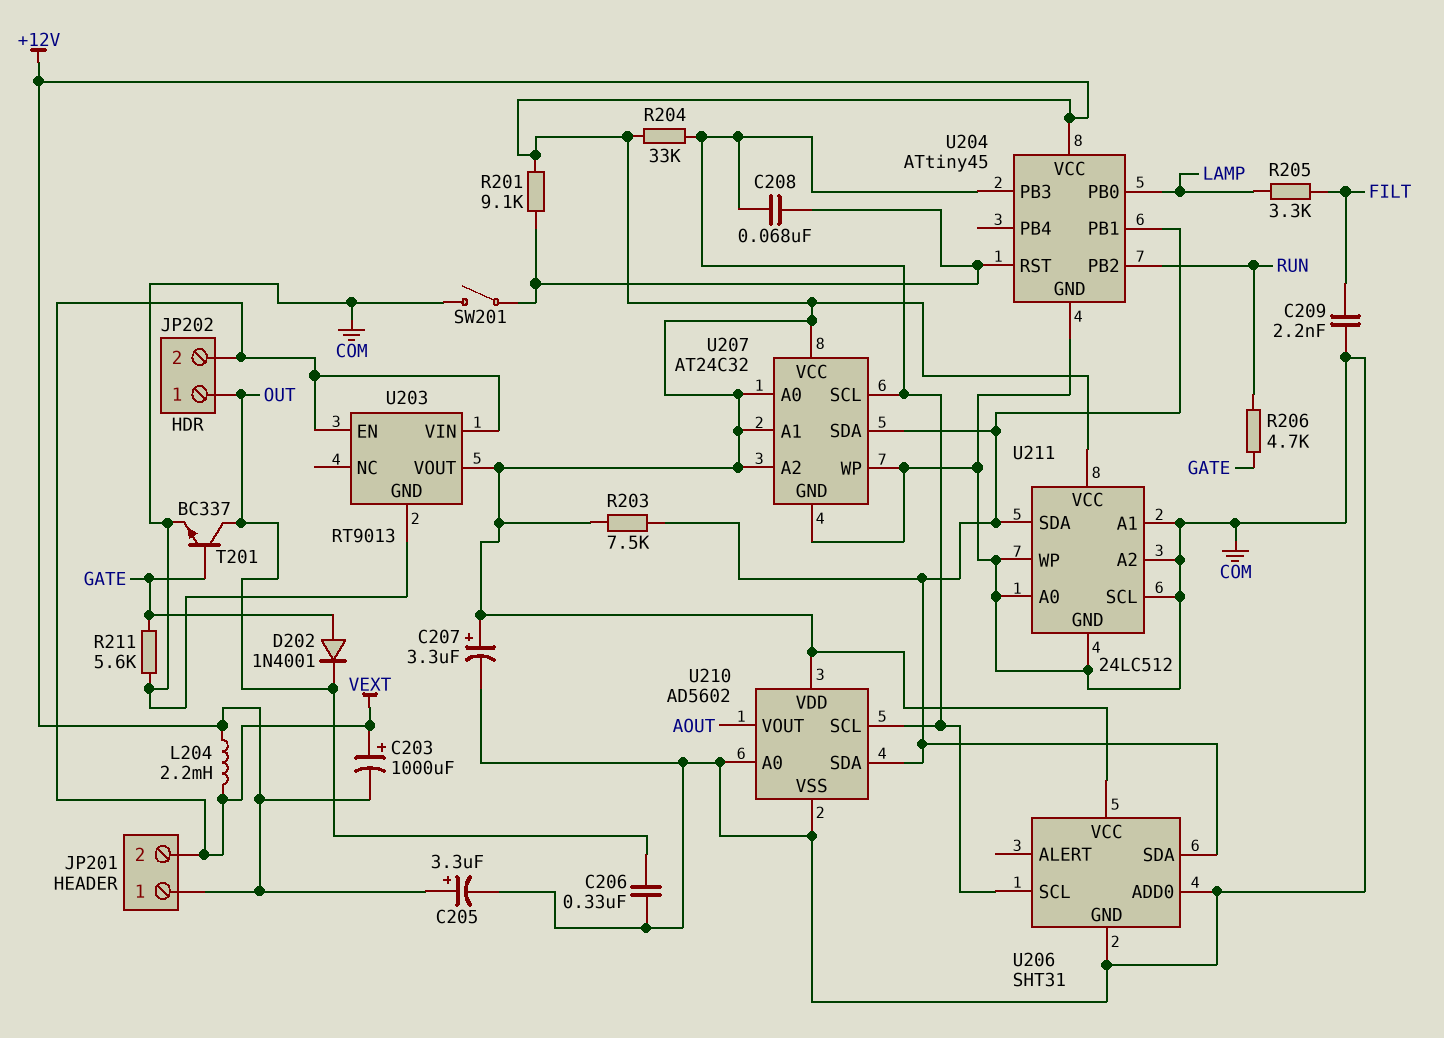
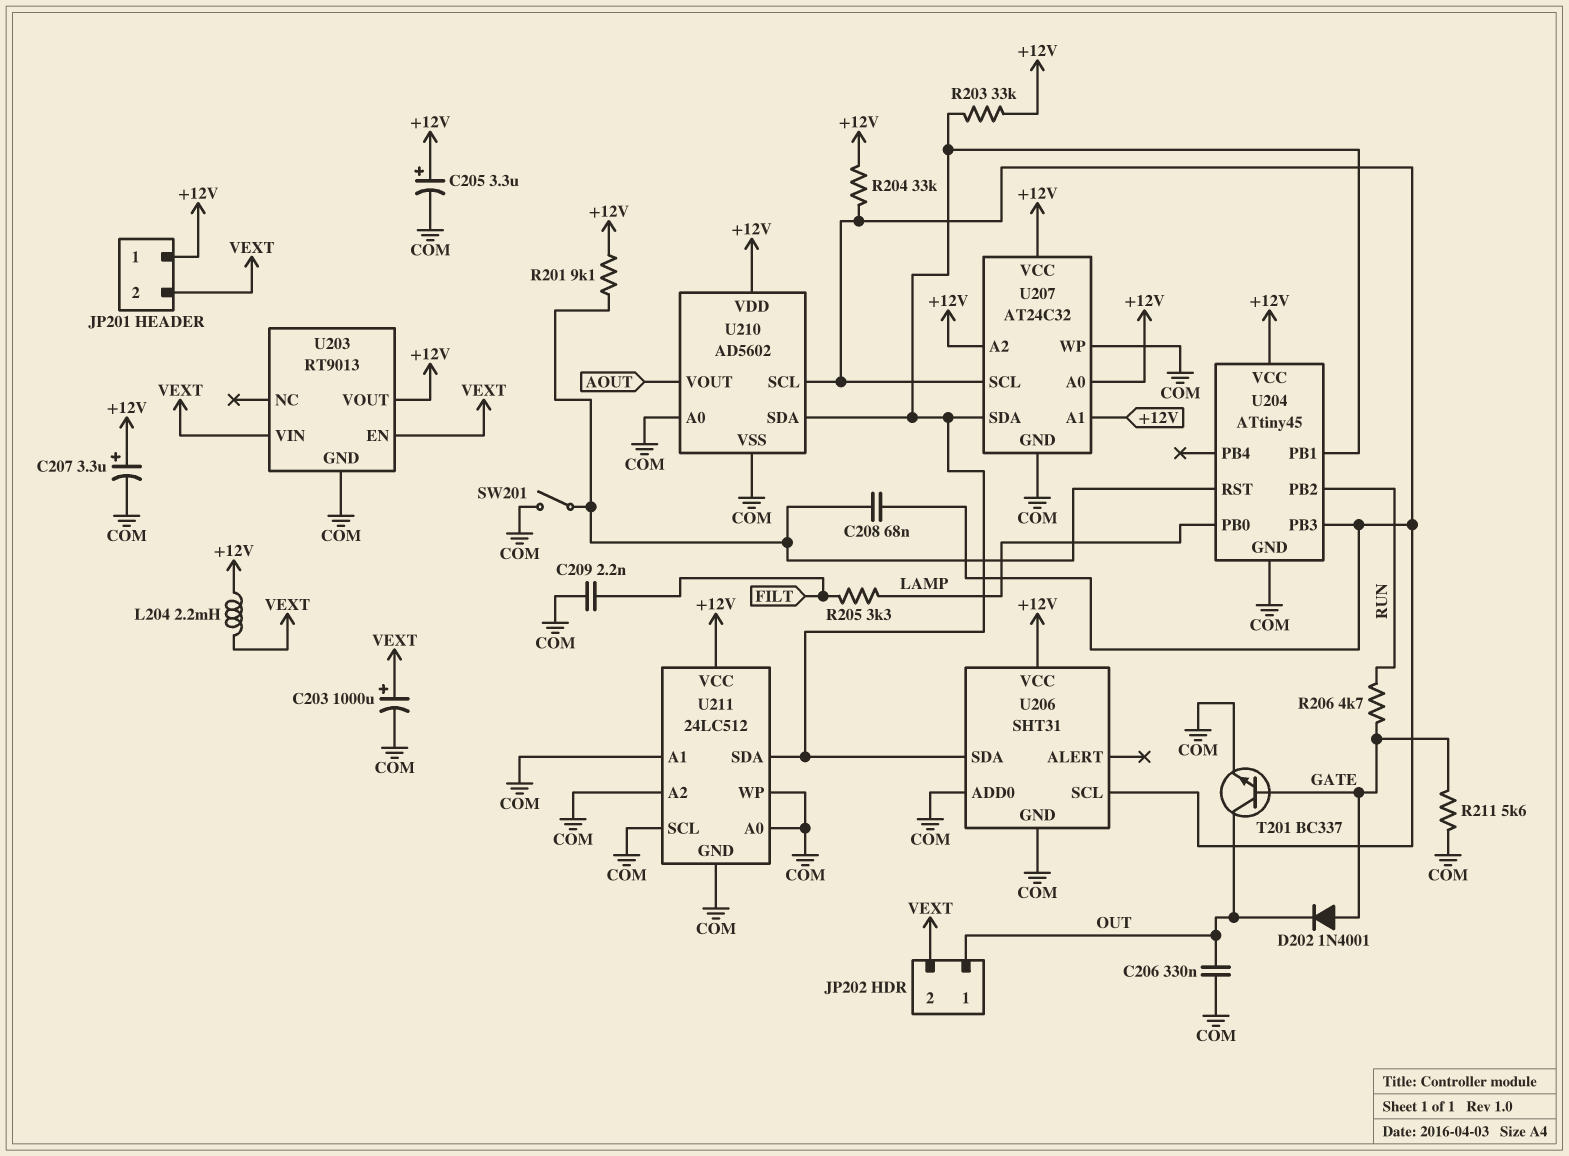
C203: 1000uF (plus VEXT, minus +12V) -> 1000uF (plus VEXT, minus COM)
R203: 7.5k (+12V, U204/PB1) -> 33k (+12V, U204/PB1)

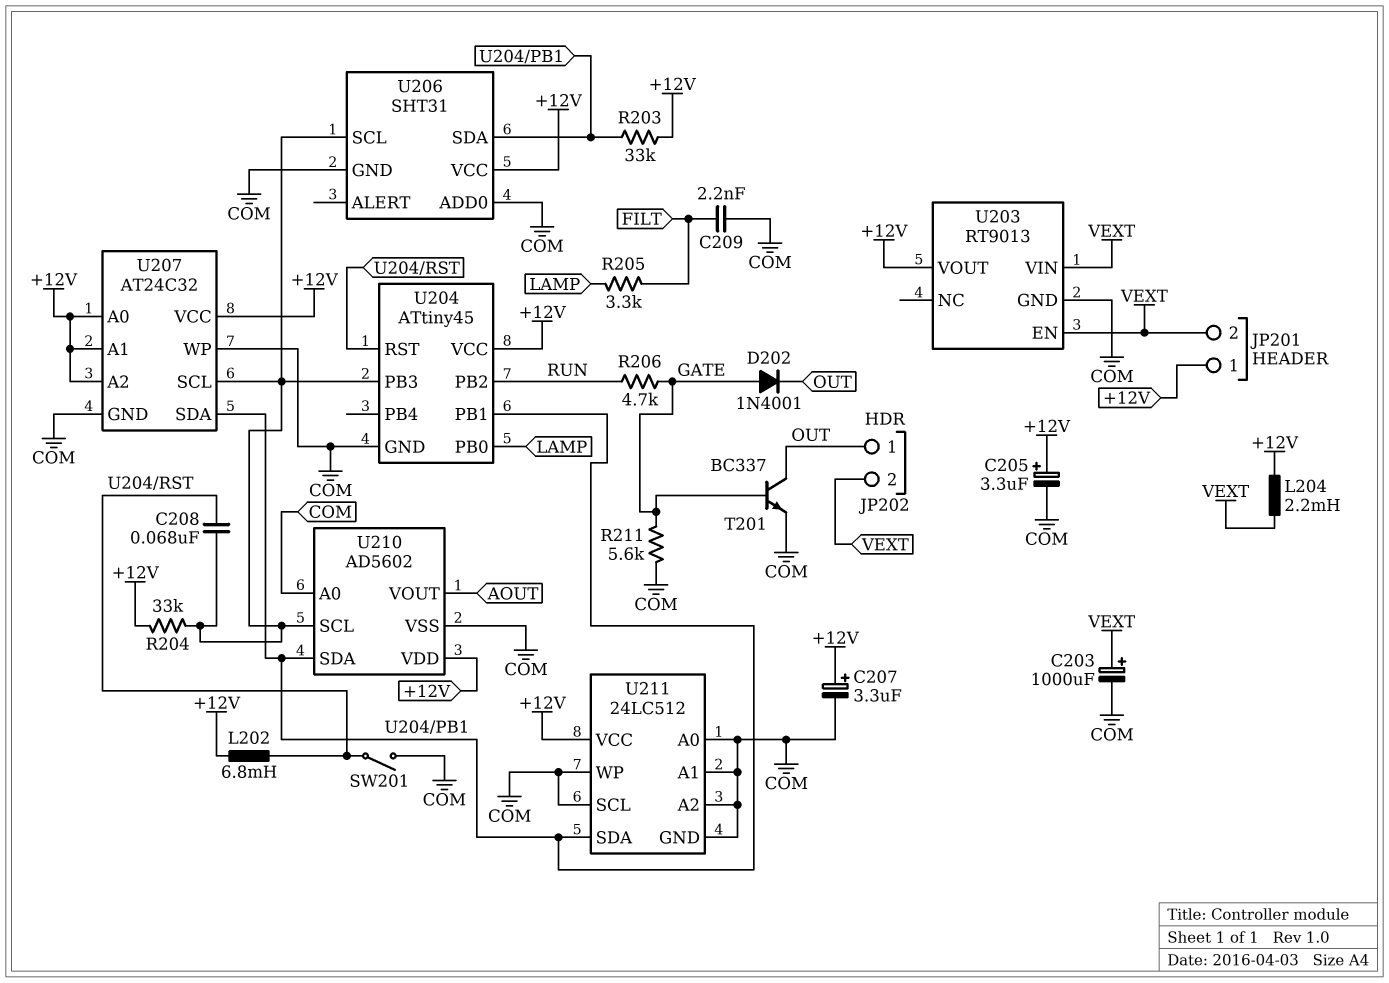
C206: 330nF (COM, OUT) -> none
L202: none -> 6.8mH (+12V, U204/RST)
R201: 9.1k (+12V, U204/RST) -> none

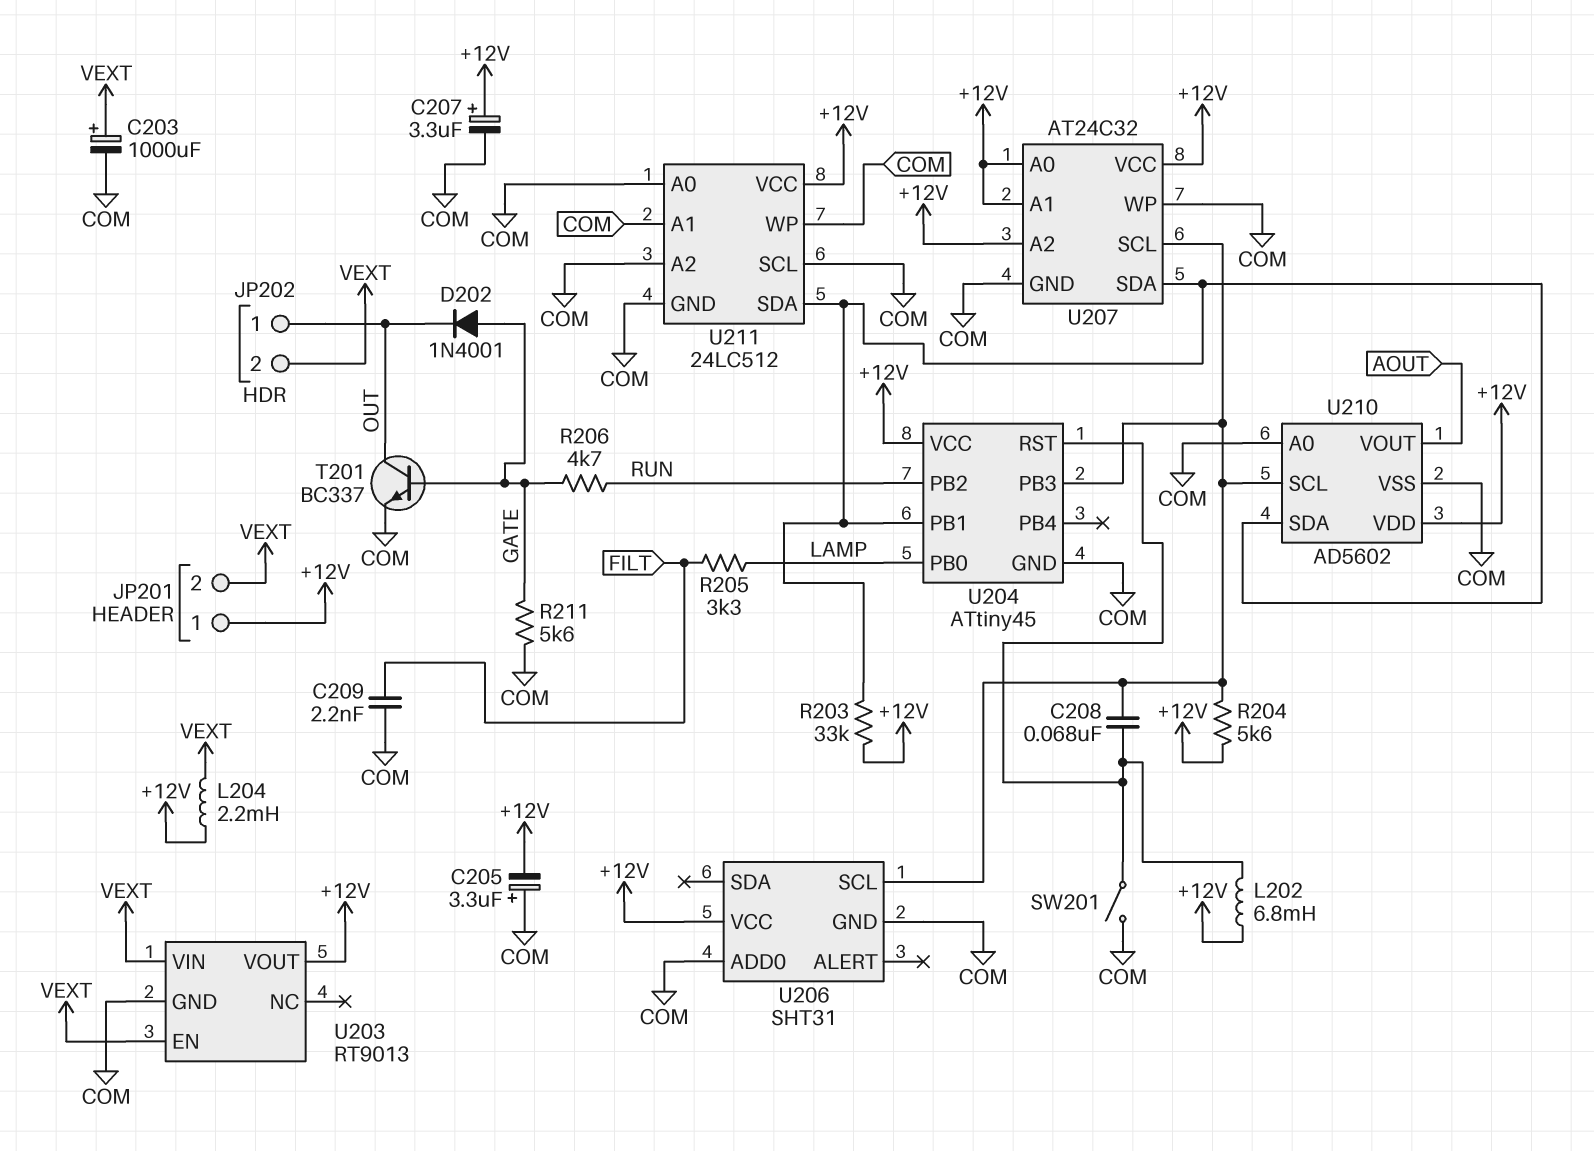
C205: 3.3uF (plus +12V, minus COM) -> 3.3uF (plus COM, minus +12V)
R204: 33k (+12V, U204/PB3) -> 5.6k (+12V, U204/PB3)
U206 pin SDA: U204/PB1 -> none

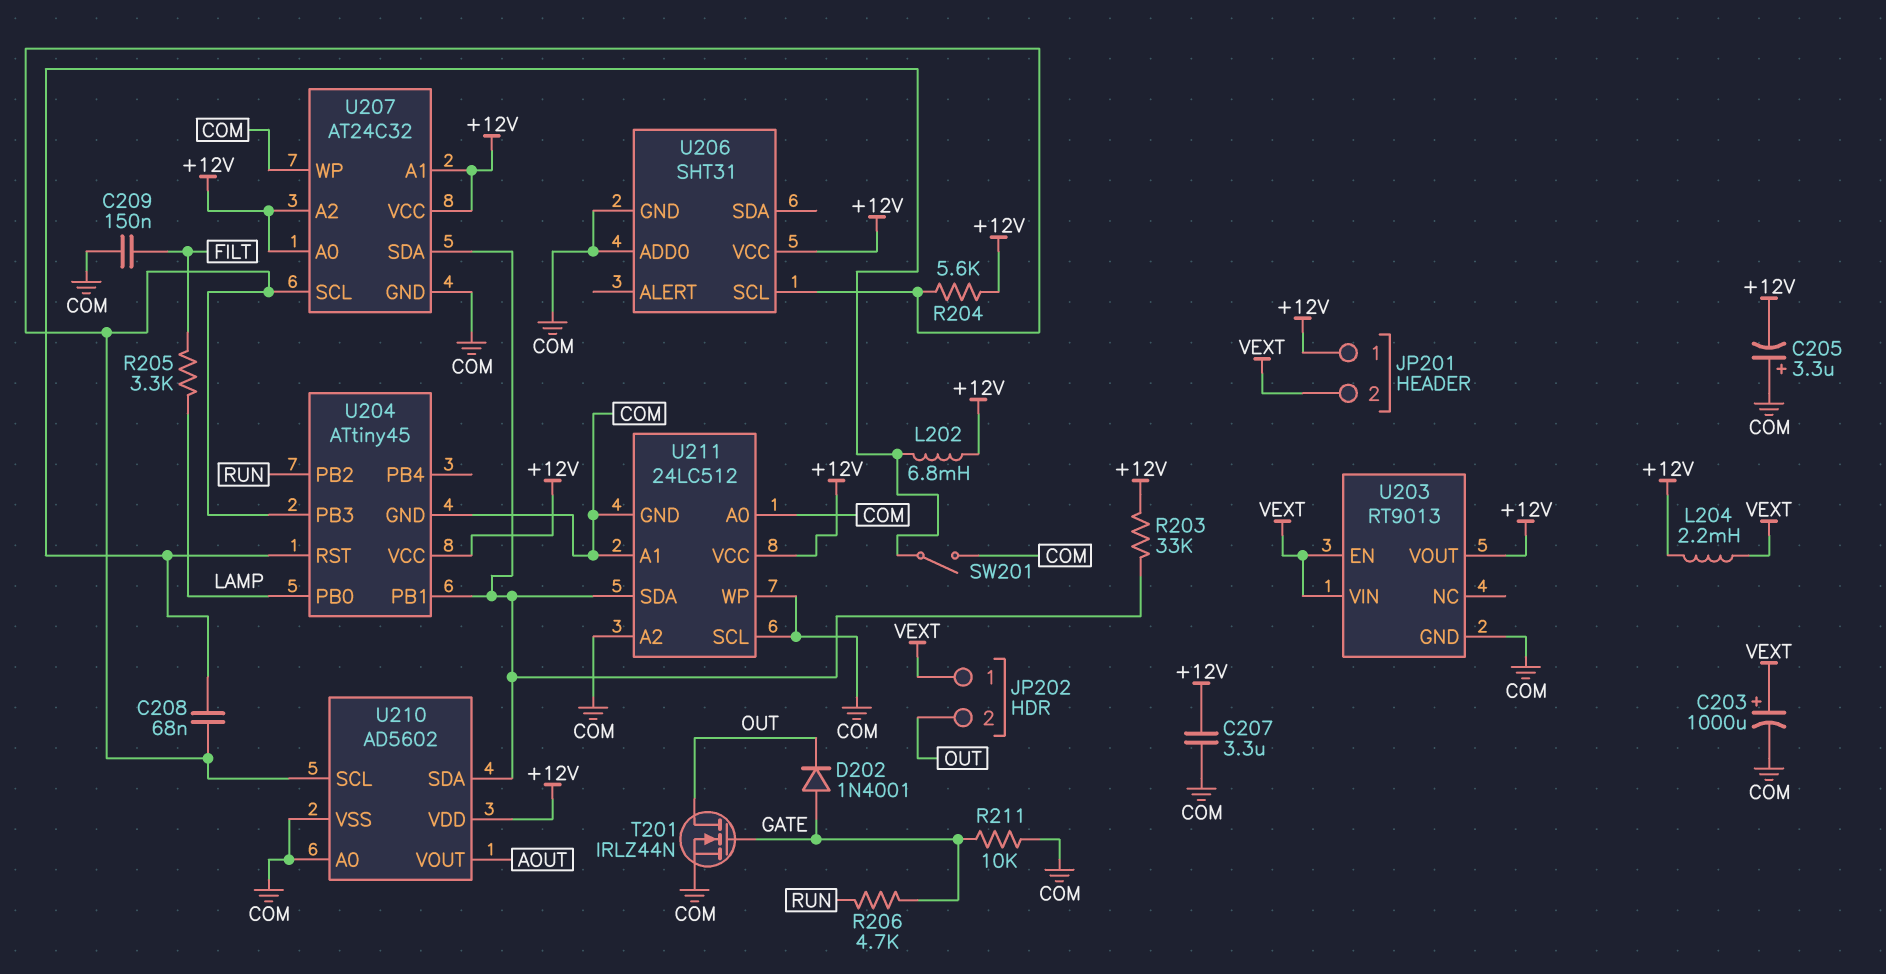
C207: 3.3uF (plus +12V, minus COM) -> 3.3uF (+12V, COM)
C209: 2.2nF (COM, FILT) -> 150nF (COM, FILT)
JP202 pin 1: OUT -> VEXT
JP202 pin 2: VEXT -> OUT
R211: 5.6k (COM, GATE) -> 10k (COM, GATE)
T201: NPN BC337 (B GATE, C OUT, E COM) -> NMOS IRLZ44N (G GATE, D OUT, S COM)

